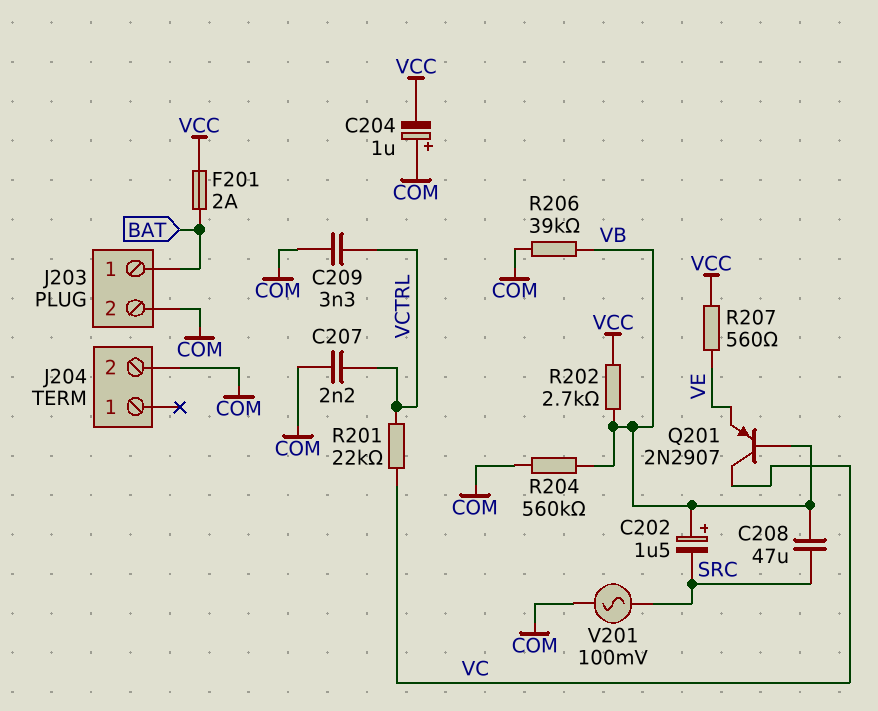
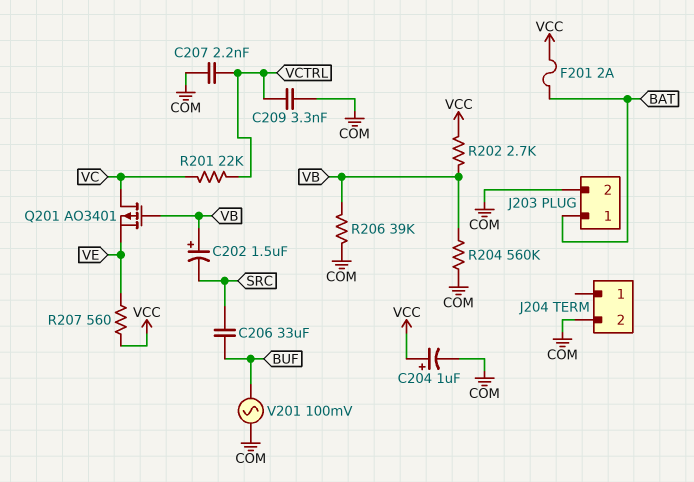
C204: 1uF (plus COM, minus VCC) -> 1uF (plus VCC, minus COM)
C206: none -> 33uF (BUF, SRC)
C208: 47uF (SRC, VB) -> none
Q201: PNP 2N2907 (B VB, C VC, E VE) -> PMOS AO3401 (G VB, D VC, S VE)
V201: AC 100mV (COM, SRC) -> AC 100mV (BUF, COM)

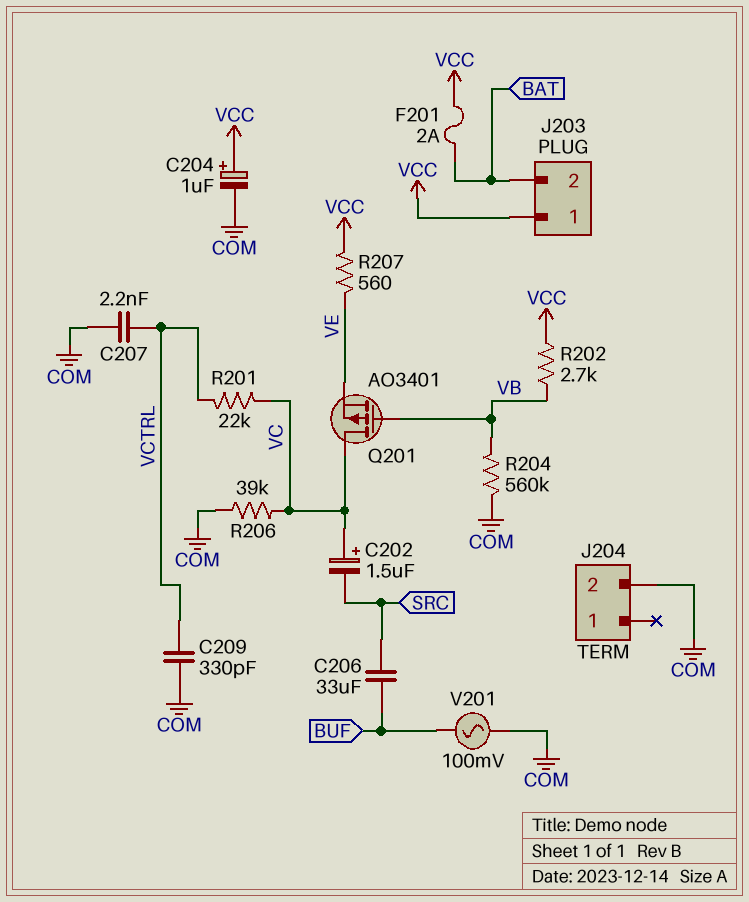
C202: 1.5uF (plus VB, minus SRC) -> 1.5uF (plus VC, minus SRC)
C209: 3.3nF (COM, VCTRL) -> 330pF (COM, VCTRL)
J203 pin 1: BAT -> VCC
J203 pin 2: COM -> BAT
R206: 39k (COM, VB) -> 39k (COM, VC)

